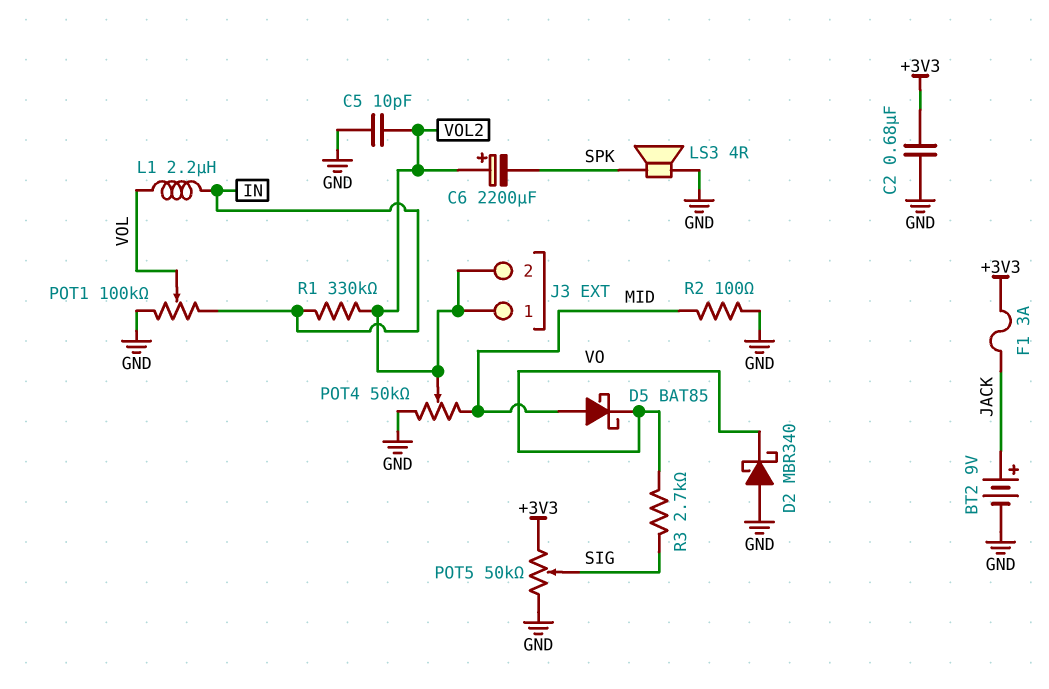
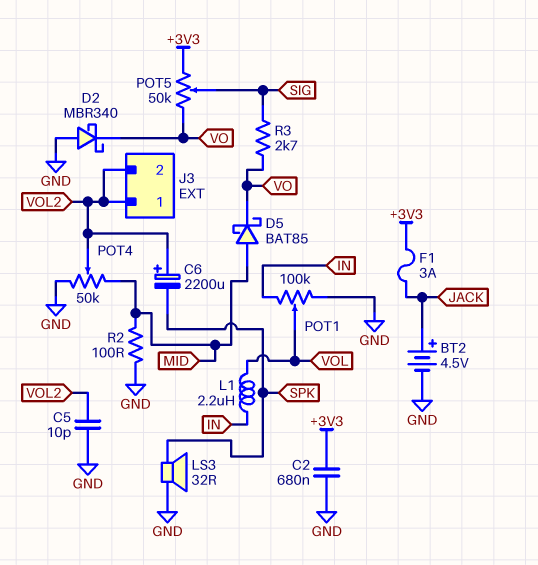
BT2: 9V (plus JACK, minus GND) -> 4.5V (plus JACK, minus GND)
LS3: speaker 4R (GND, SPK) -> speaker 32R (GND, SPK)
POT5: 50k (+3V3, GND, wiper SIG) -> 50k (+3V3, VO, wiper SIG)
R1: 330k (IN, VOL2) -> none

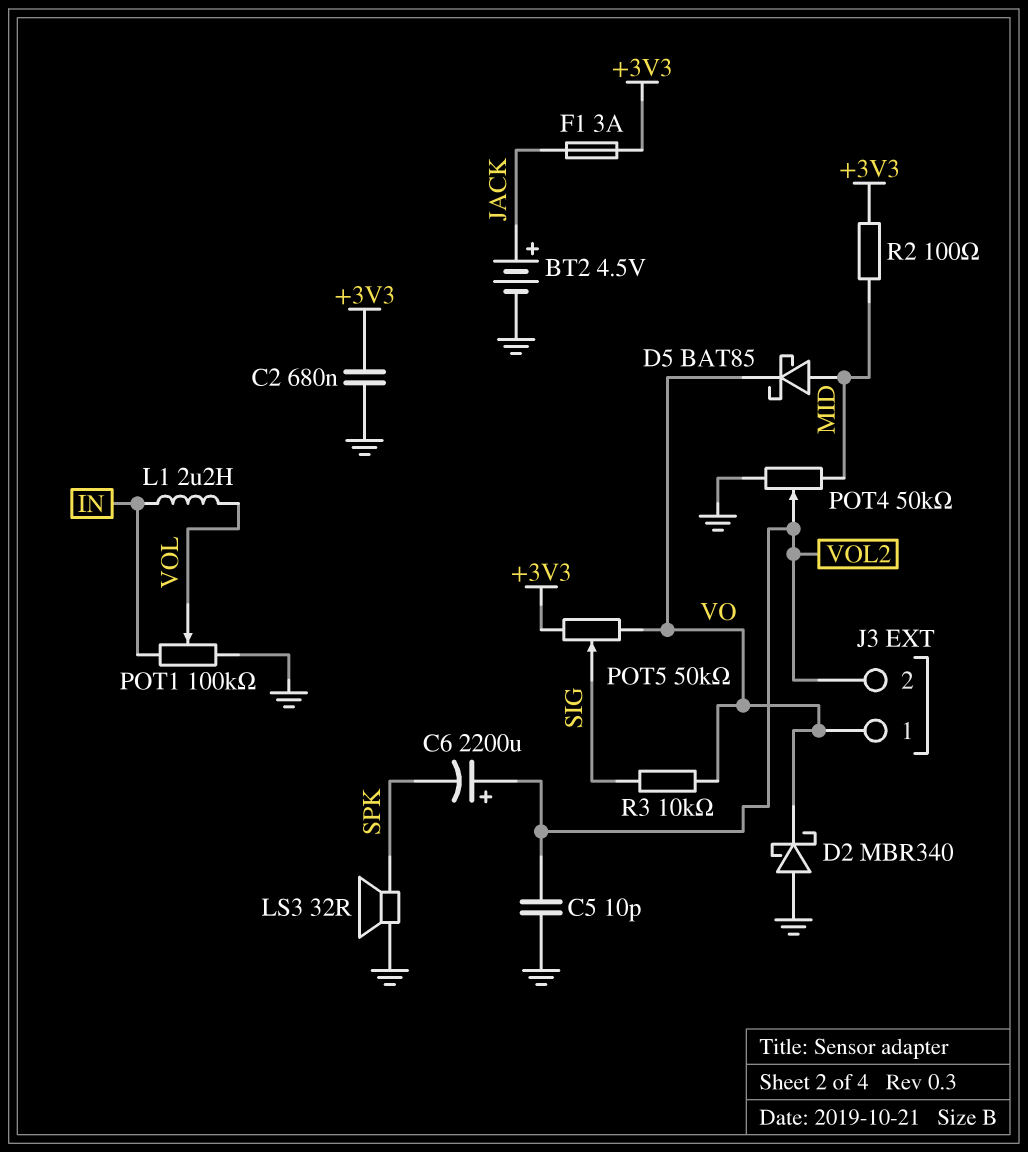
J3 pin 1: VOL2 -> VO
R2: 100 (GND, MID) -> 100 (+3V3, MID)
R3: 2.7k (SIG, VO) -> 10k (SIG, VO)

